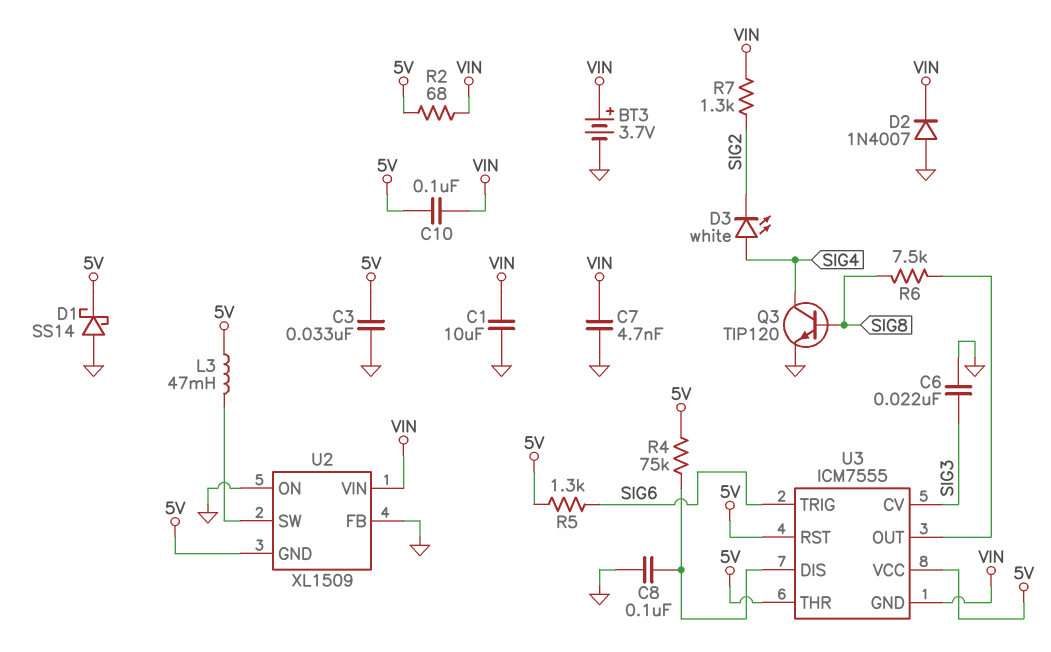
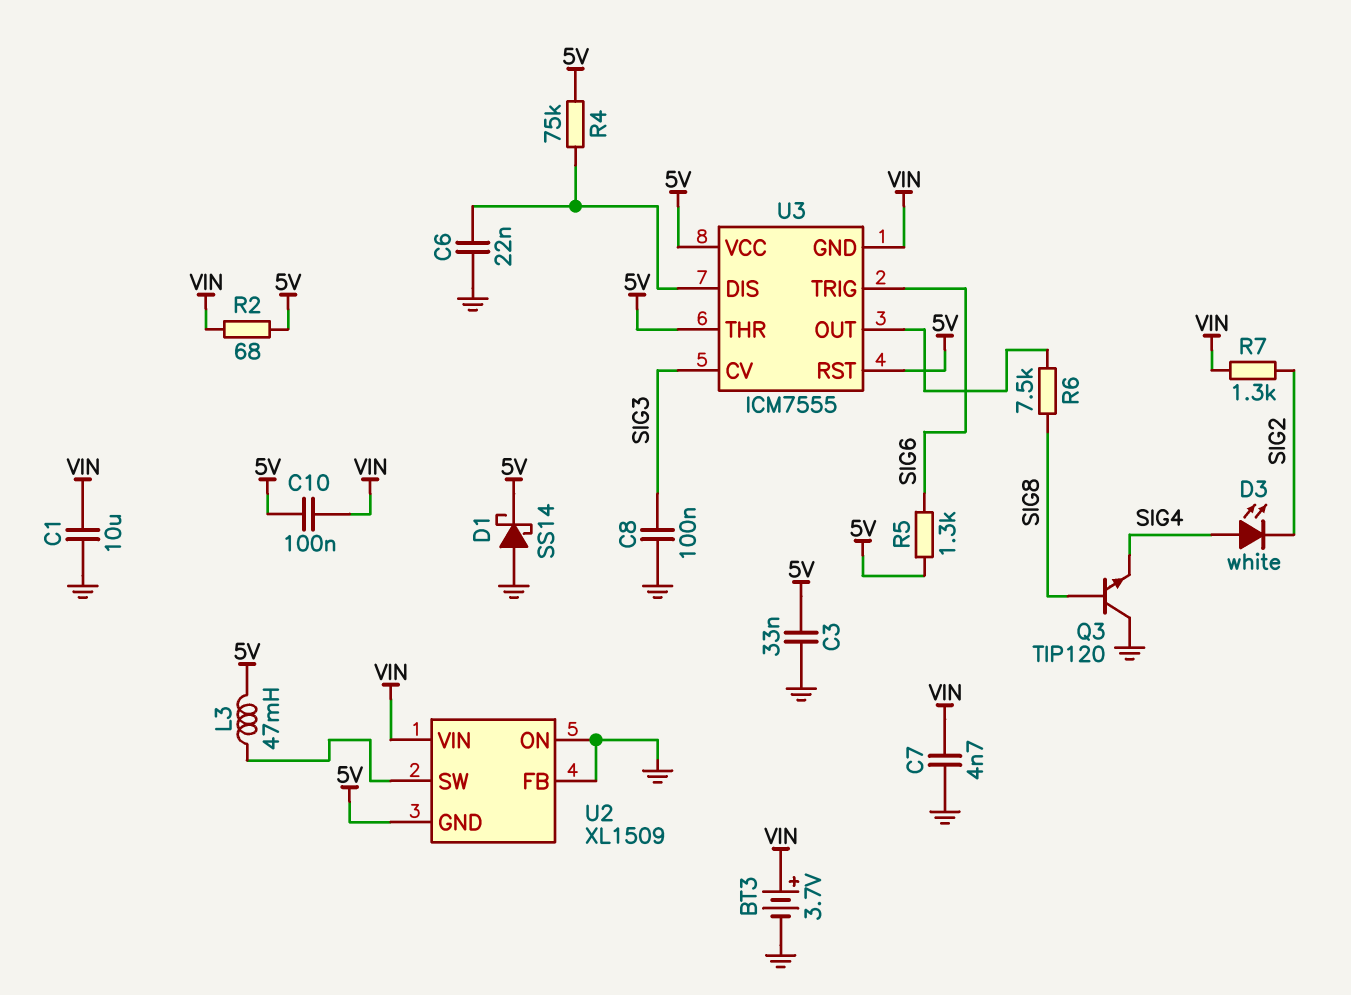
C6: 22nF (GND, SIG3) -> 22nF (GND, U3/DIS)
C8: 100nF (GND, U3/DIS) -> 100nF (GND, SIG3)
D2: diode 1N4007 (A GND, K VIN) -> none
Q3: NPN TIP120 (B SIG8, C SIG4, E GND) -> NPN TIP120 (B SIG8, C GND, E SIG4)

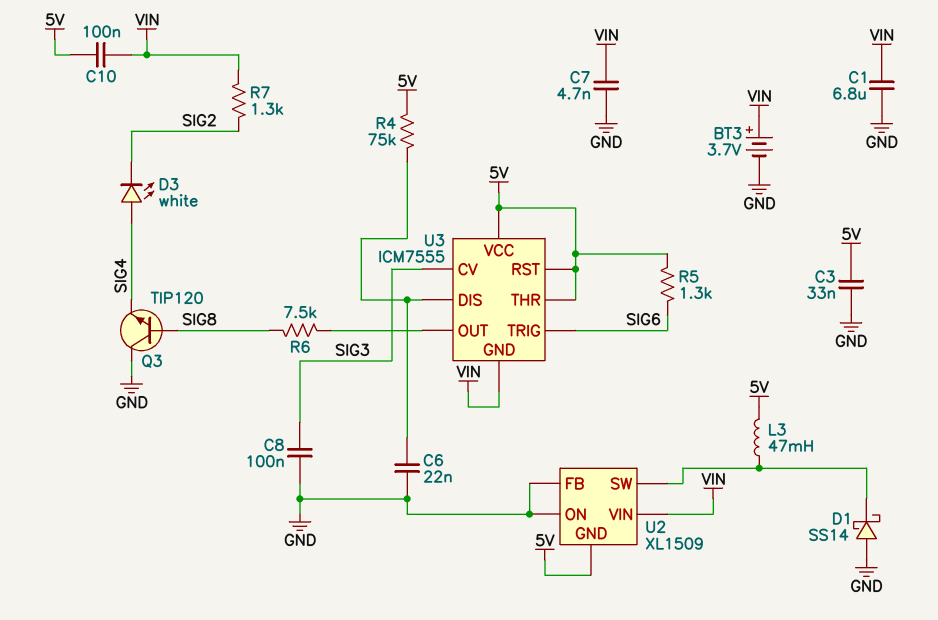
C1: 10uF (GND, VIN) -> 6.8uF (GND, VIN)
D1: schottky SS14 (A GND, K 5V) -> schottky SS14 (A GND, K U2/SW)
R2: 68 (5V, VIN) -> none

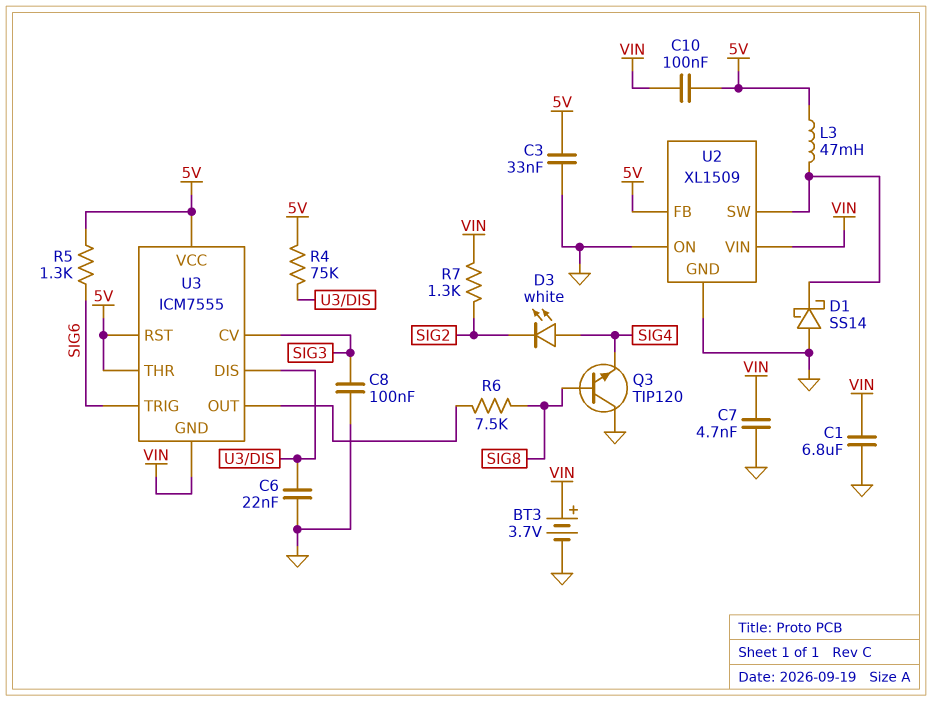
U2 pin FB: GND -> 5V
U2 pin GND: 5V -> GND

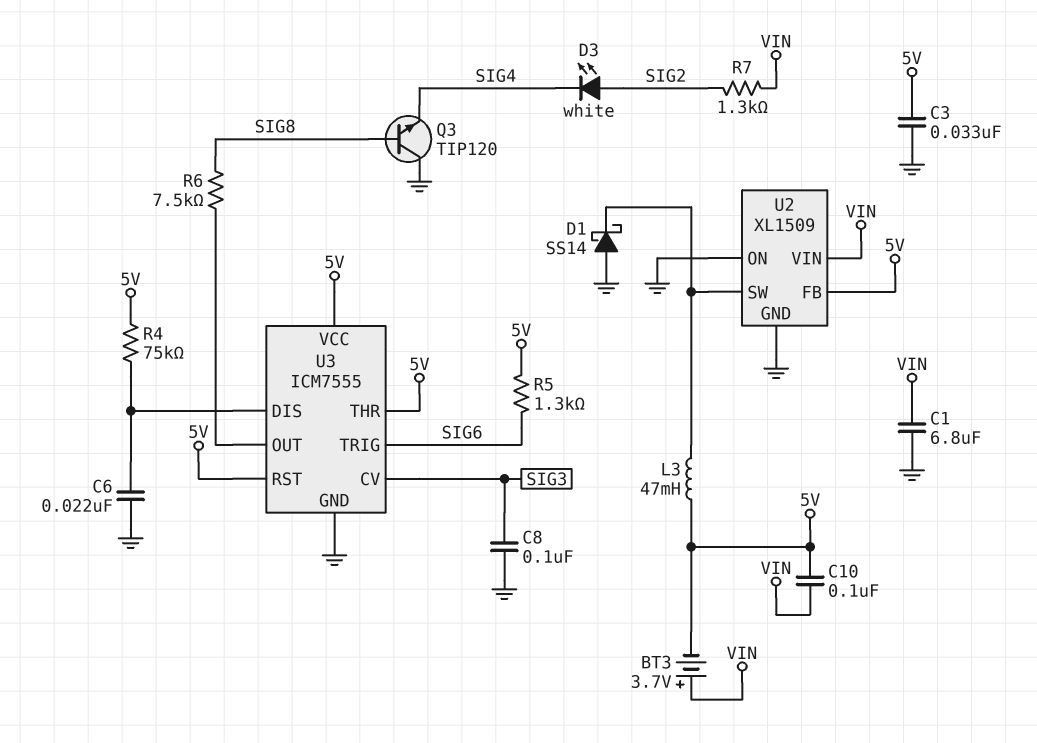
BT3: 3.7V (plus VIN, minus GND) -> 3.7V (plus VIN, minus 5V)
C7: 4.7nF (GND, VIN) -> none
D3: LED white (A SIG4, K SIG2) -> LED white (A SIG2, K SIG4)
U3 pin GND: VIN -> GND

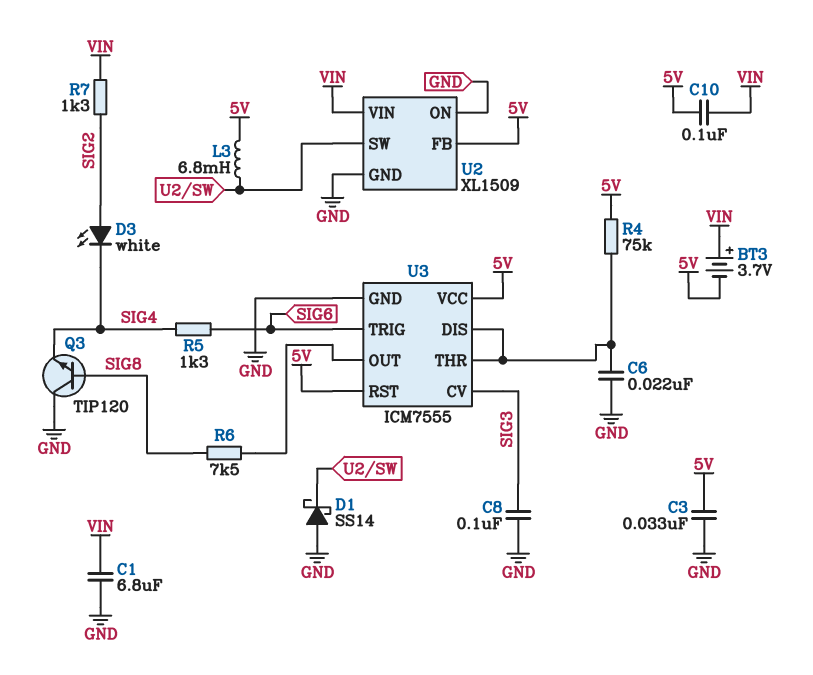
L3: 47mH (5V, U2/SW) -> 6.8mH (5V, U2/SW)
R5: 1.3k (5V, SIG6) -> 1.3k (SIG4, SIG6)
U3 pin THR: 5V -> U3/DIS

